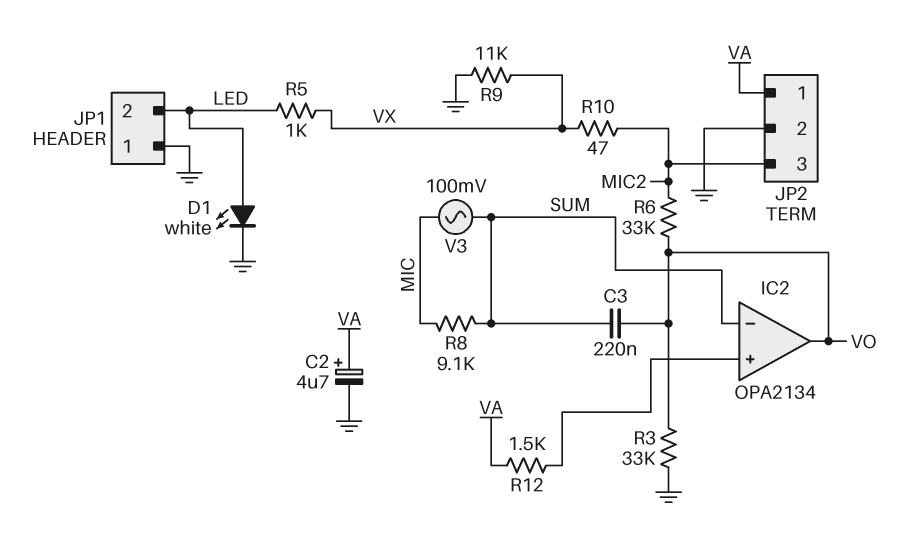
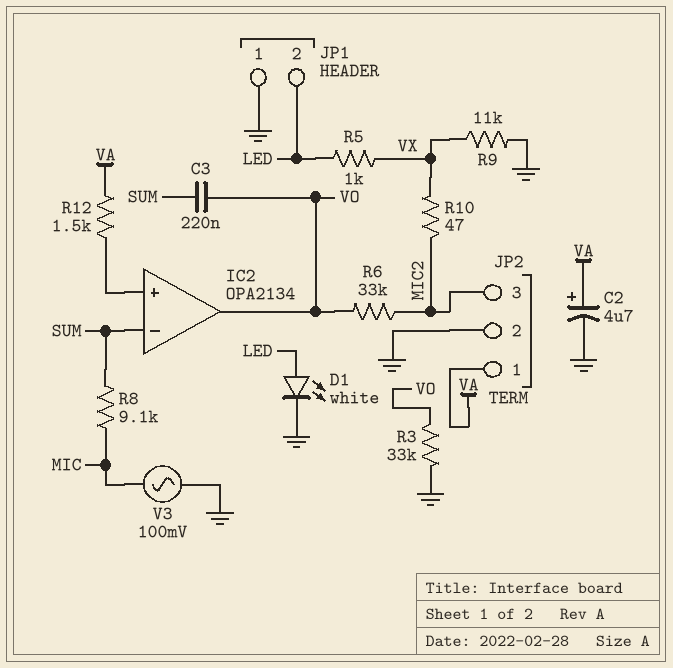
V3: AC 100mV (MIC, SUM) -> AC 100mV (GND, MIC)

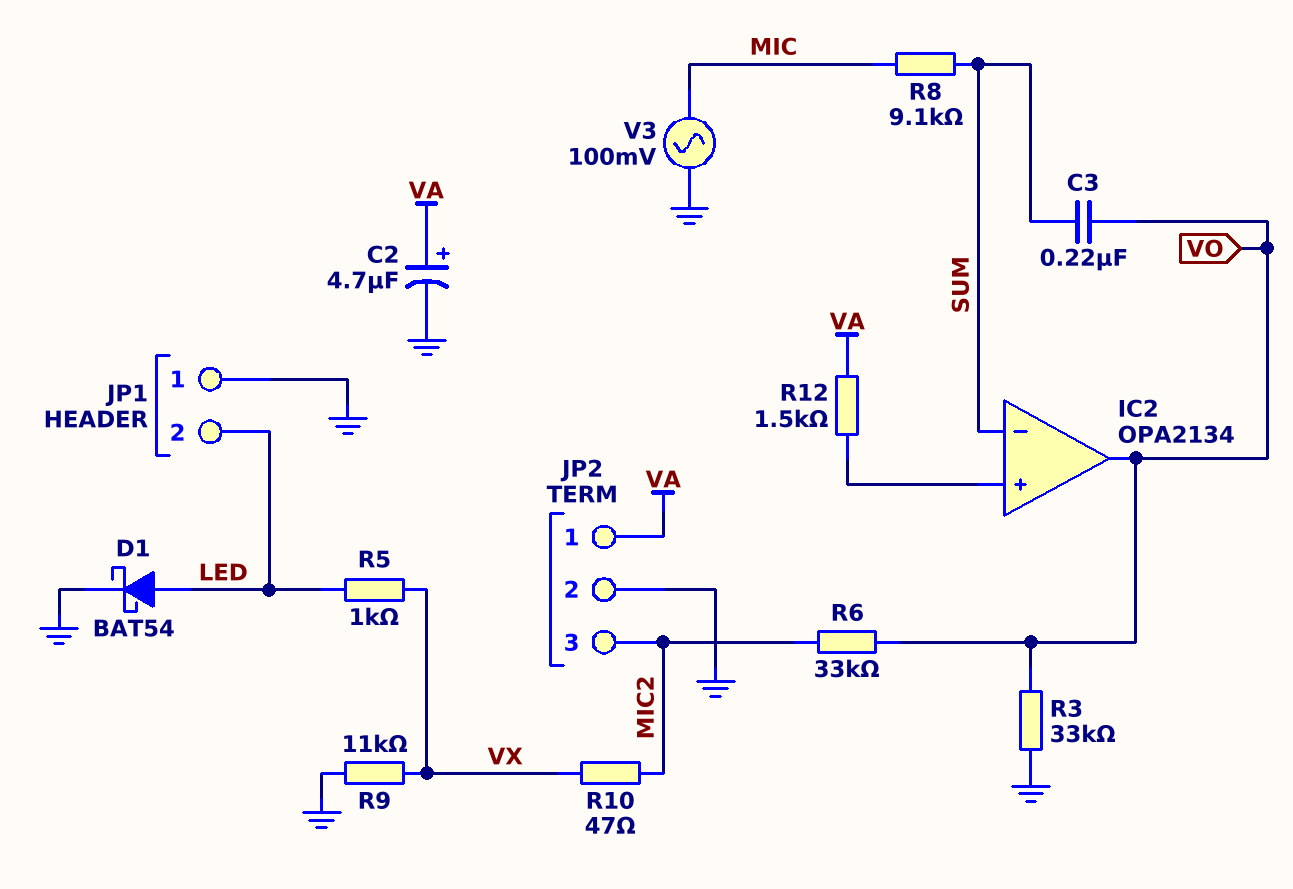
D1: LED white (A LED, K GND) -> schottky BAT54 (A LED, K GND)

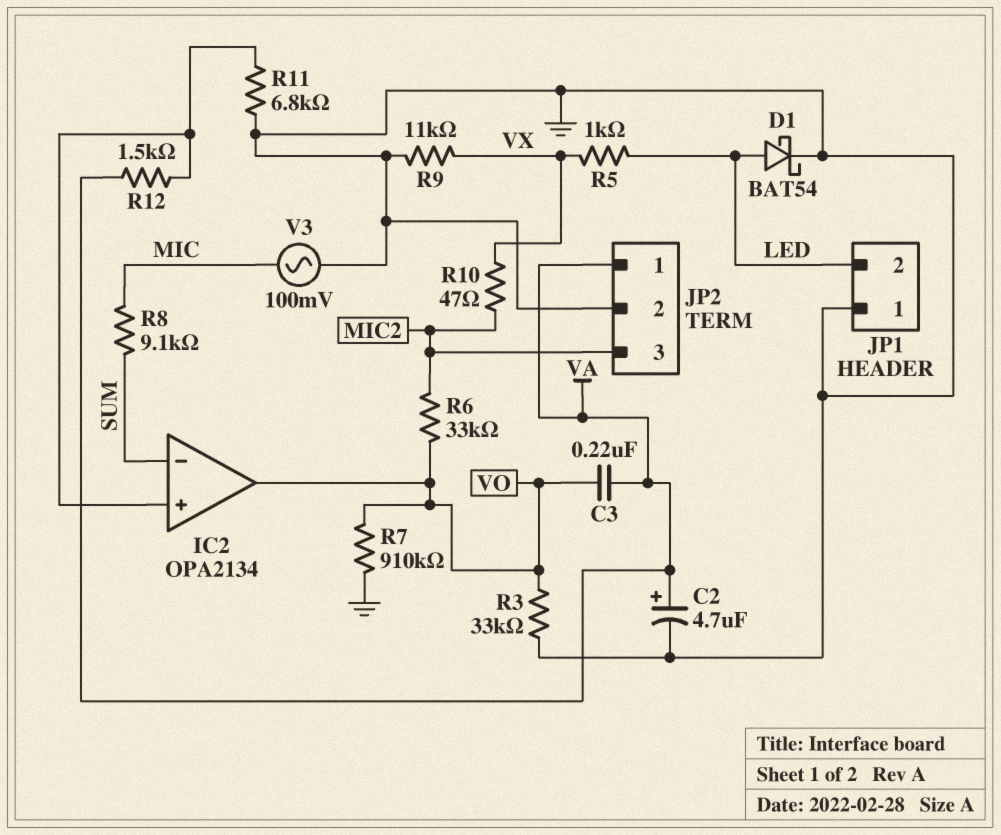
C3: 220nF (SUM, VO) -> 220nF (VA, VO)
R7: none -> 910k (GND, VO)
R11: none -> 6.8k (GND, IC2/in+)

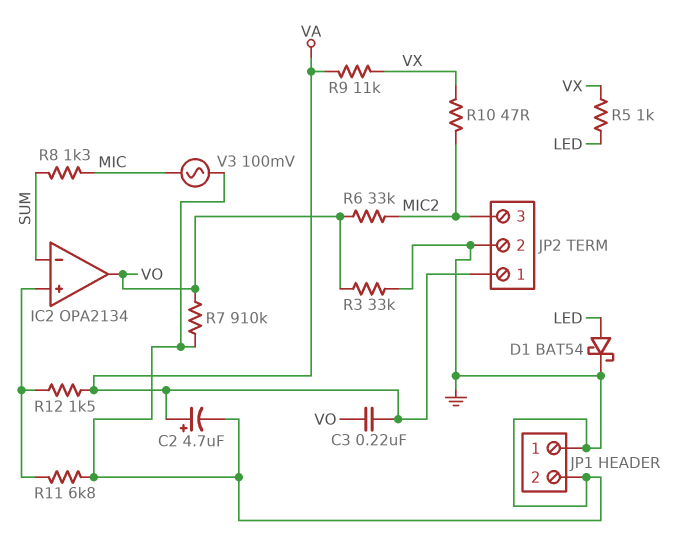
JP1 pin 2: LED -> GND
R8: 9.1k (MIC, SUM) -> 1.3k (MIC, SUM)
R9: 11k (GND, VX) -> 11k (VA, VX)

